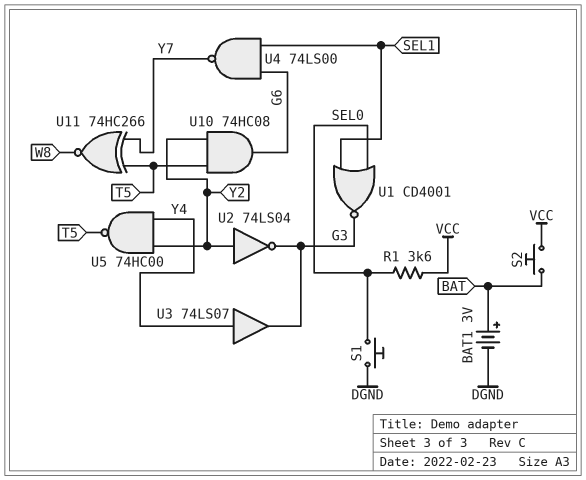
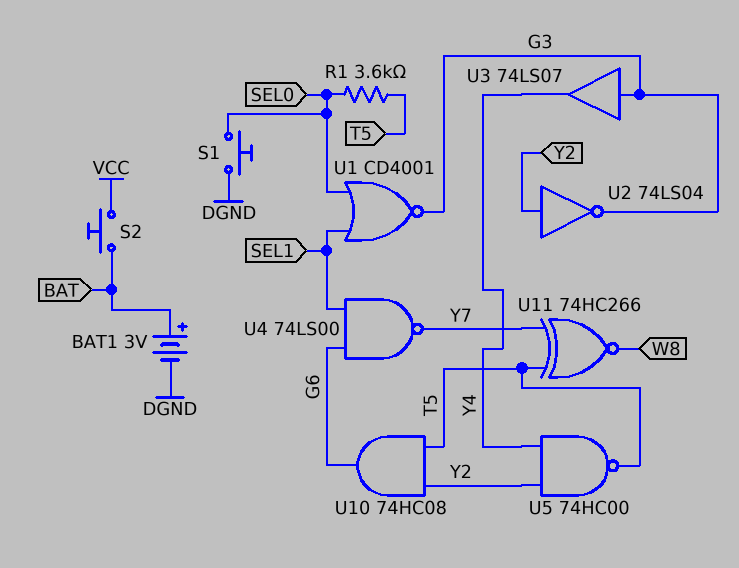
R1: 3.6k (SEL0, VCC) -> 3.6k (SEL0, T5)
U3: buffer 74LS07 (in Y4, out G3) -> buffer 74LS07 (in G3, out Y4)

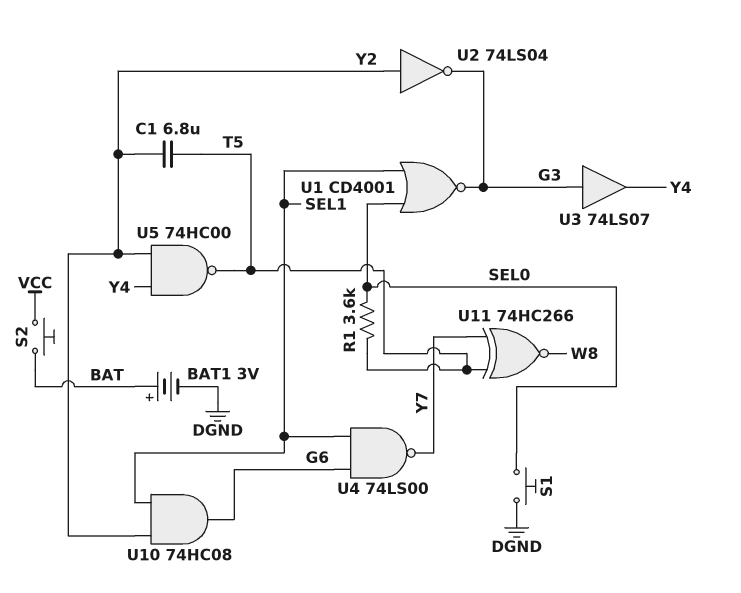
C1: none -> 6.8uF (T5, Y2)
U10: AND 74HC08 (in T5, in Y2, out G6) -> AND 74HC08 (in SEL1, in Y2, out G6)

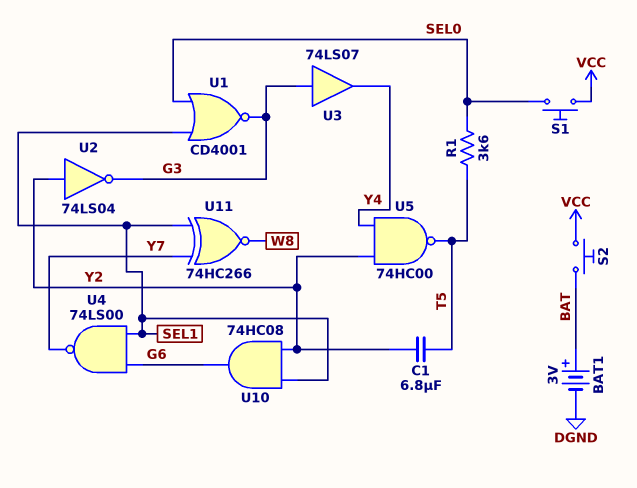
S1: button (DGND, SEL0) -> button (SEL0, VCC)
U11: XNOR 74HC266 (in T5, in Y7, out W8) -> XNOR 74HC266 (in SEL1, in Y7, out W8)

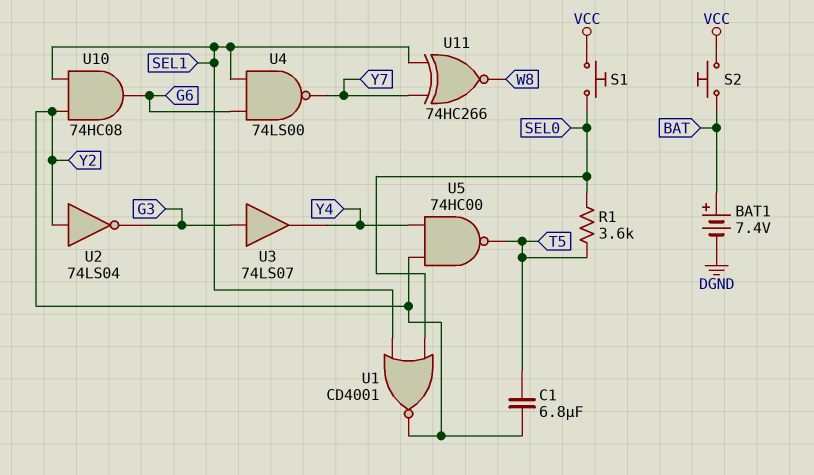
BAT1: 3V (plus BAT, minus DGND) -> 7.4V (plus BAT, minus DGND)
U1: NOR CD4001 (in SEL0, in SEL1, out G3) -> NOR CD4001 (in SEL0, in SEL1, out Y2)

